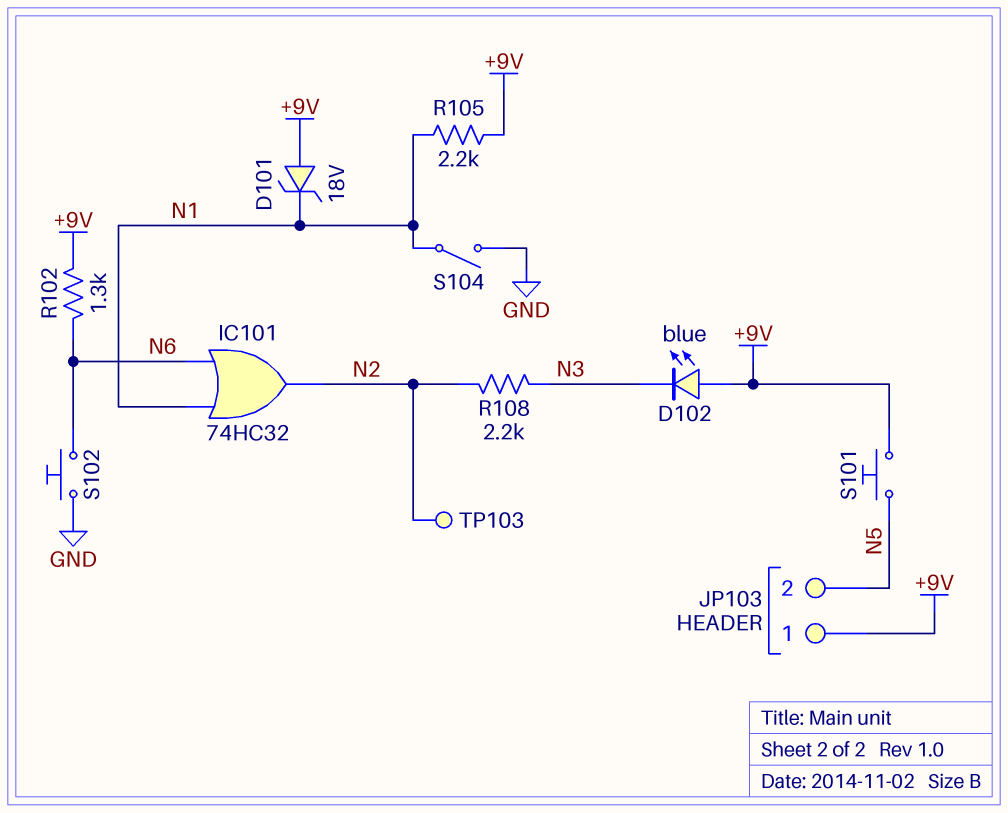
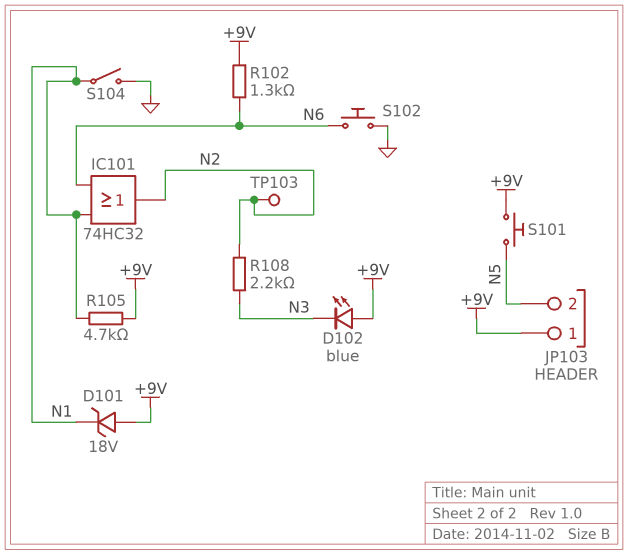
R105: 2.2k (+9V, N1) -> 4.7k (+9V, N1)

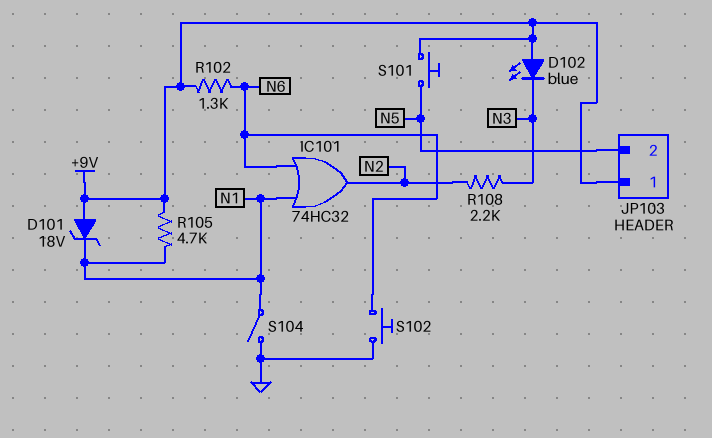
TP103: test point (N2) -> none

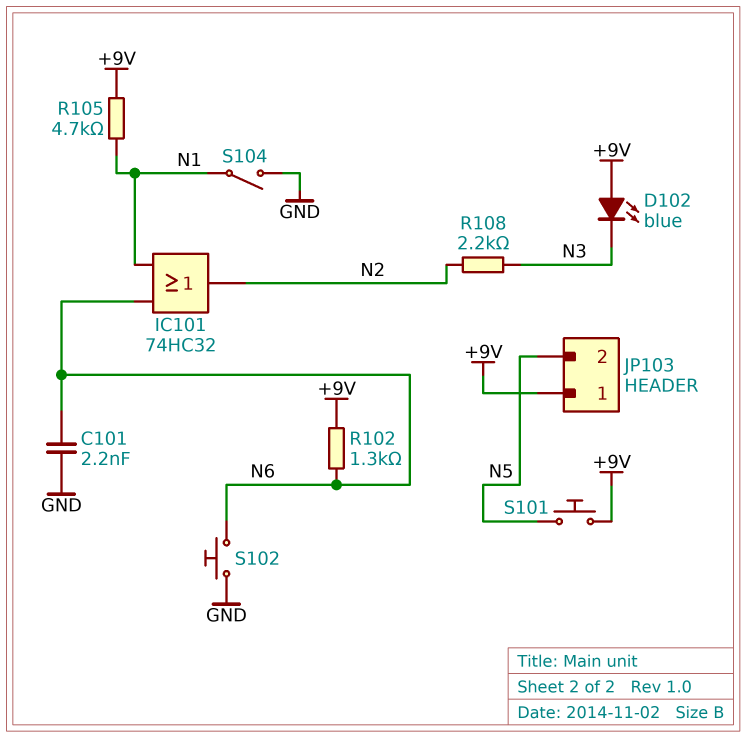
C101: none -> 2.2nF (GND, N6)
D101: zener 18V (A +9V, K N1) -> none

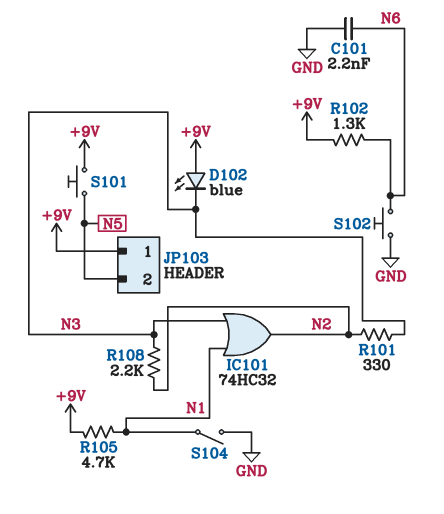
IC101: OR 74HC32 (in N1, in N6, out N2) -> OR 74HC32 (in N1, in N3, out N2)
R101: none -> 330 (N2, N3)

